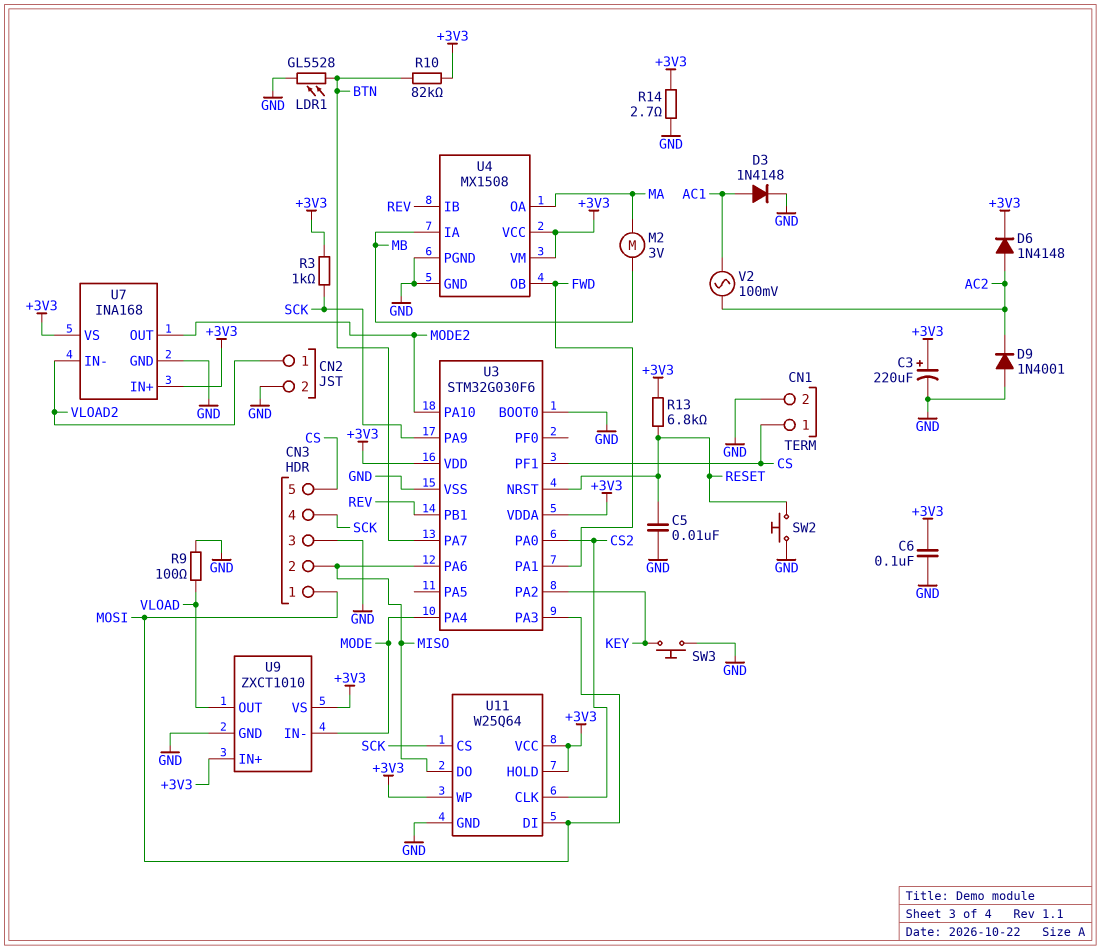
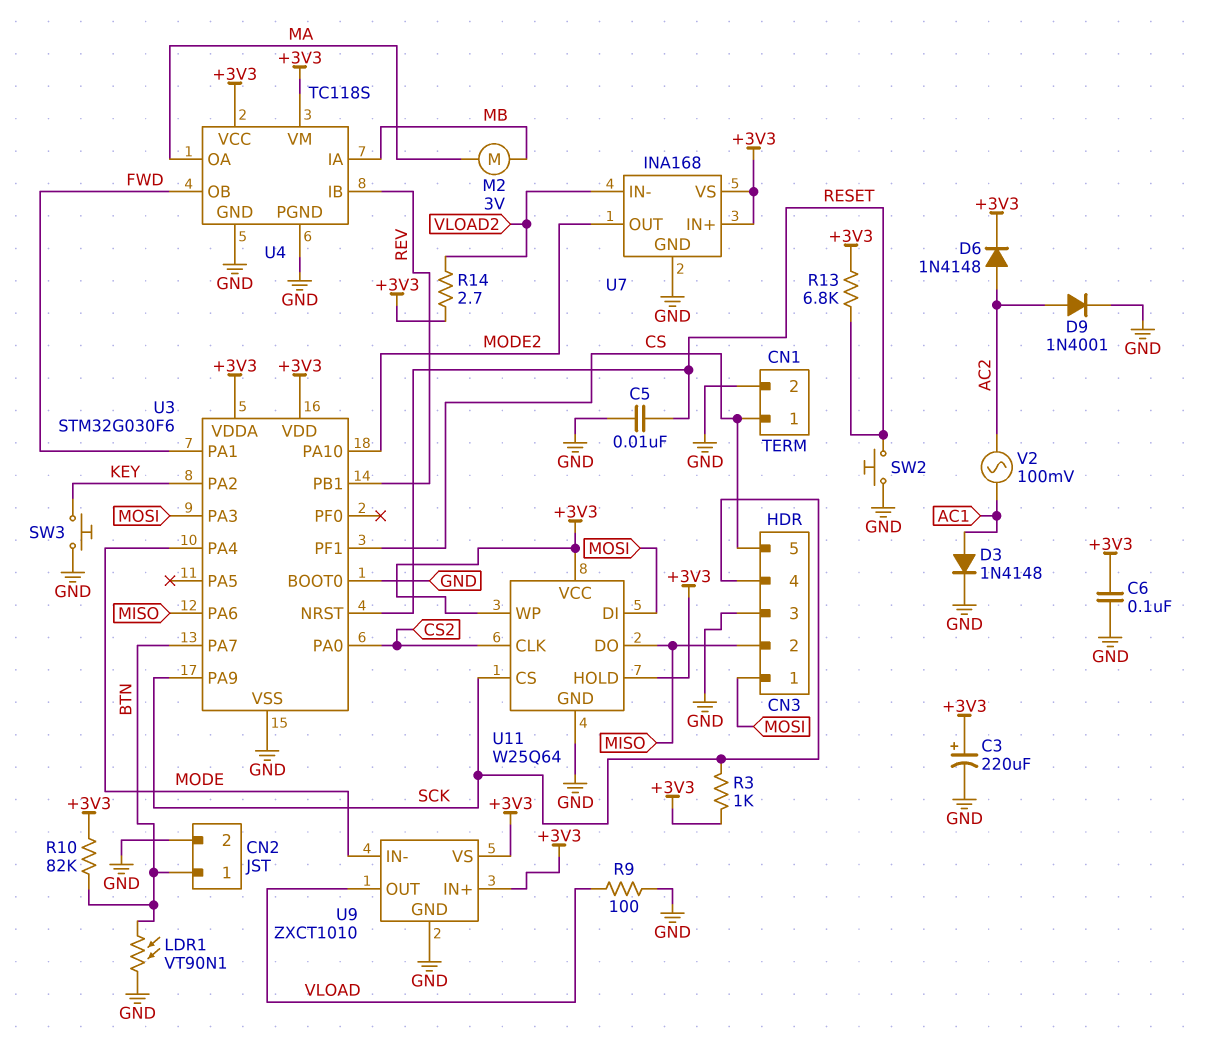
CN2 pin 1: VLOAD2 -> BTN
D9: diode 1N4001 (A GND, K AC2) -> diode 1N4001 (A AC2, K GND)
LDR1: GL5528 (BTN, GND) -> VT90N1 (BTN, GND)
R14: 2.7 (+3V3, GND) -> 2.7 (+3V3, VLOAD2)
U4: MX1508 -> TC118S

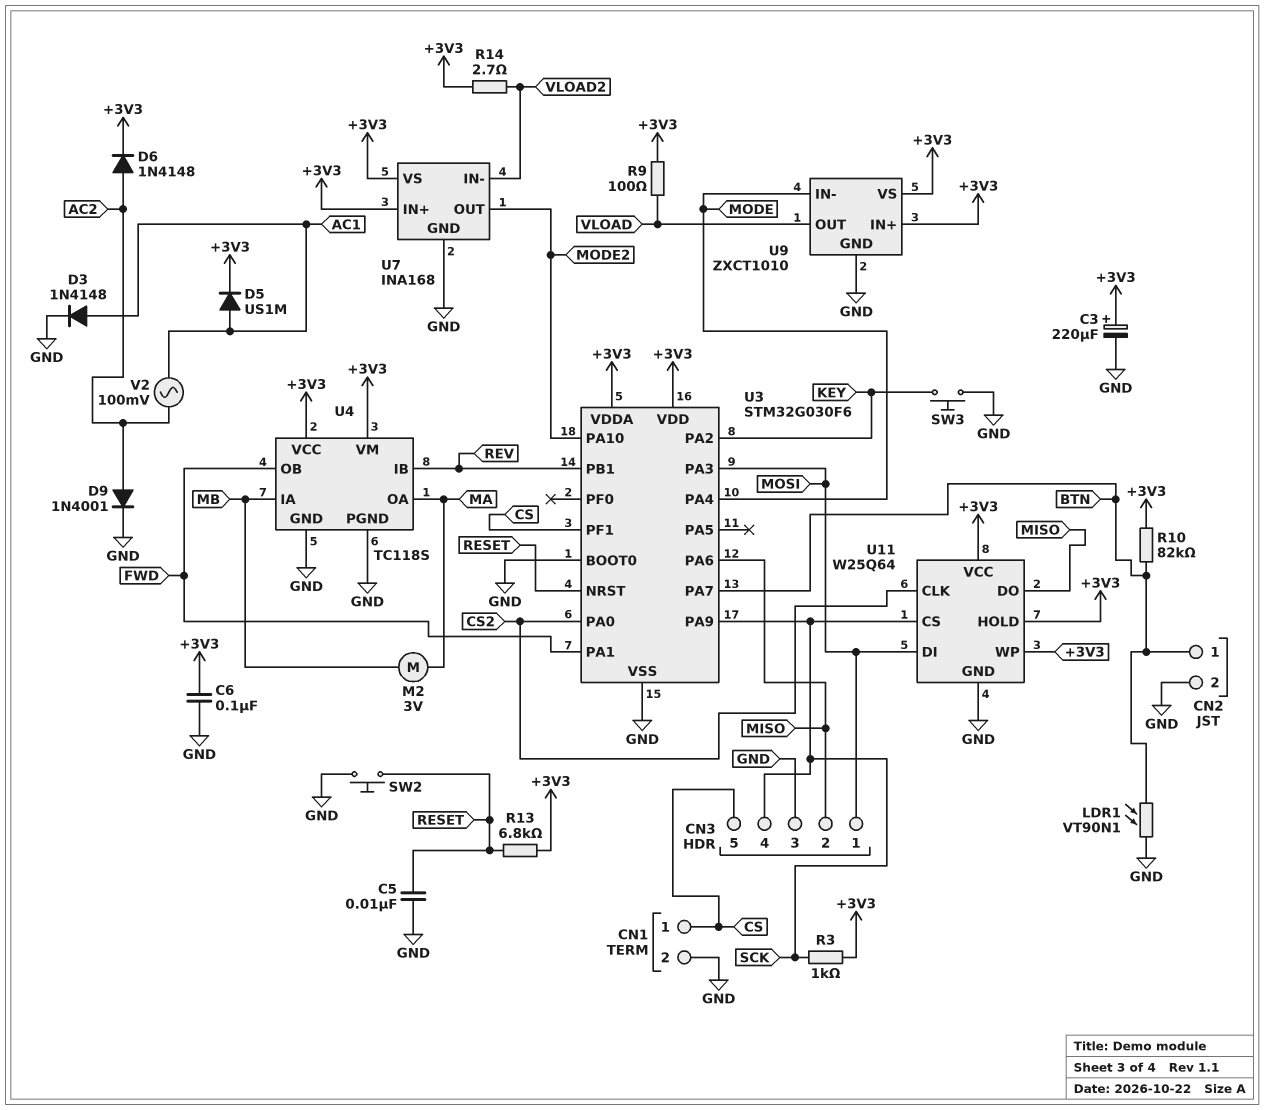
D5: none -> diode US1M (A AC1, K +3V3)
R9: 100 (GND, VLOAD) -> 100 (+3V3, VLOAD)

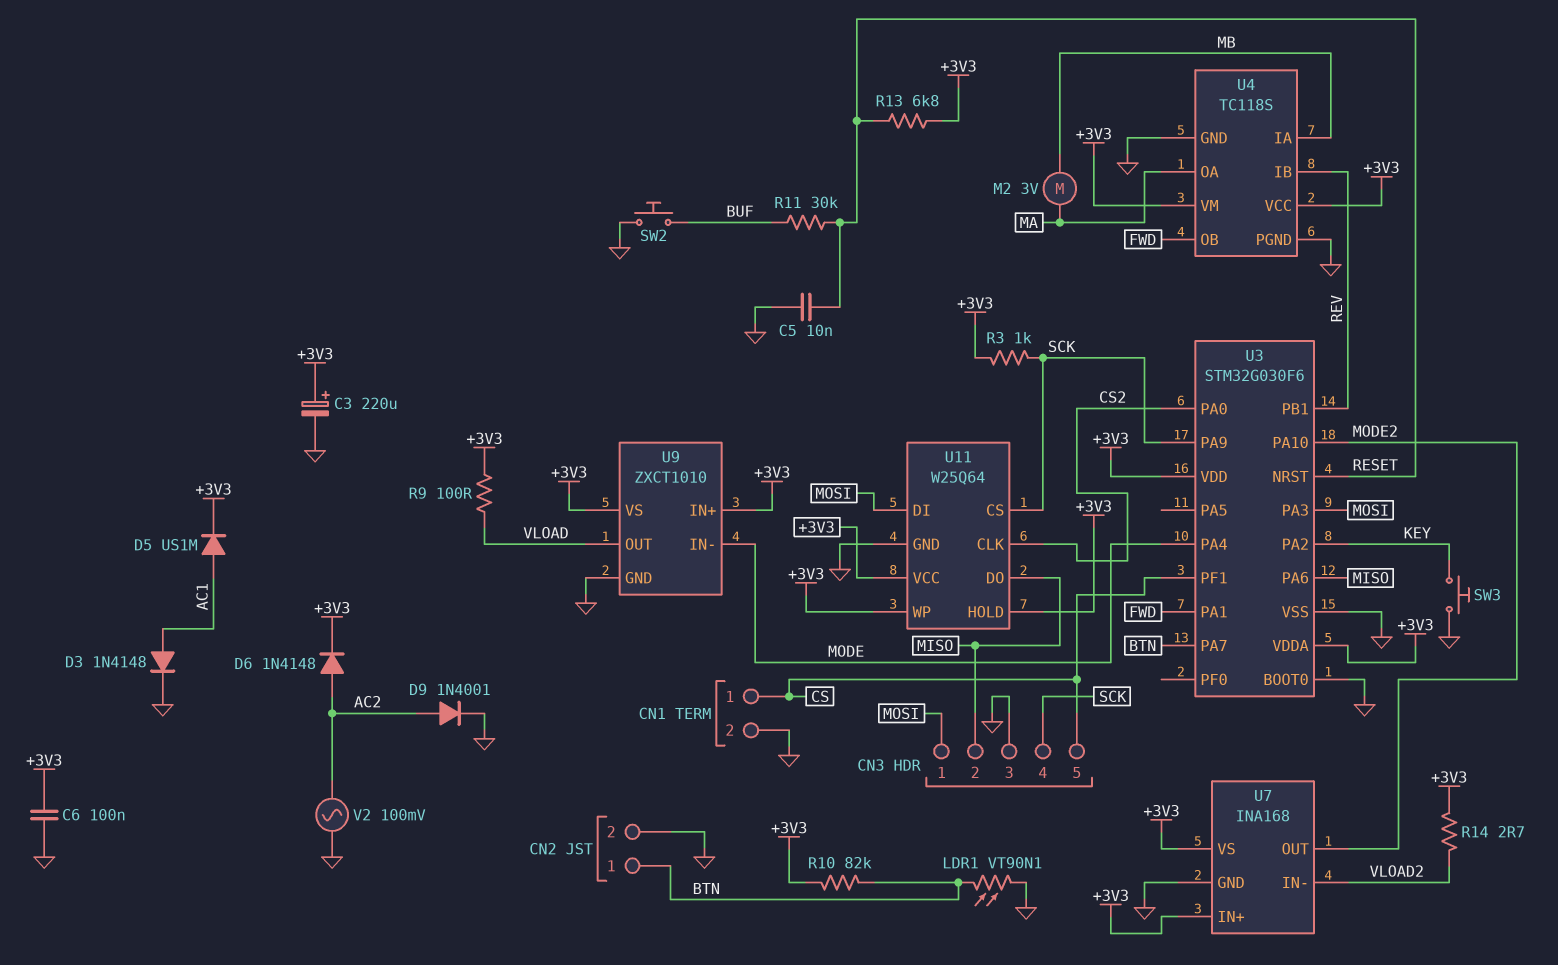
R11: none -> 30k (BUF, RESET)
SW2: button (GND, RESET) -> button (BUF, GND)
V2: AC 100mV (AC1, AC2) -> AC 100mV (AC2, GND)

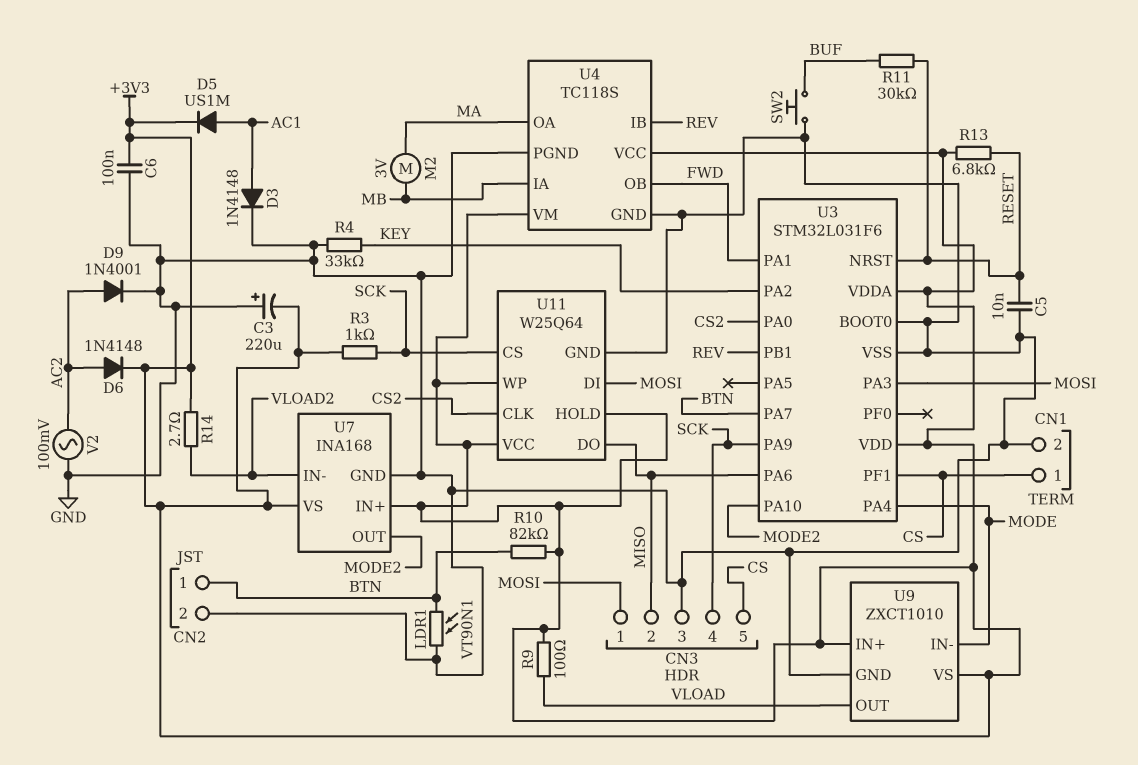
C3: 220uF (plus +3V3, minus GND) -> 220uF (plus GND, minus +3V3)
R4: none -> 33k (GND, KEY)
SW3: button (GND, KEY) -> none
U3: STM32G030F6 -> STM32L031F6

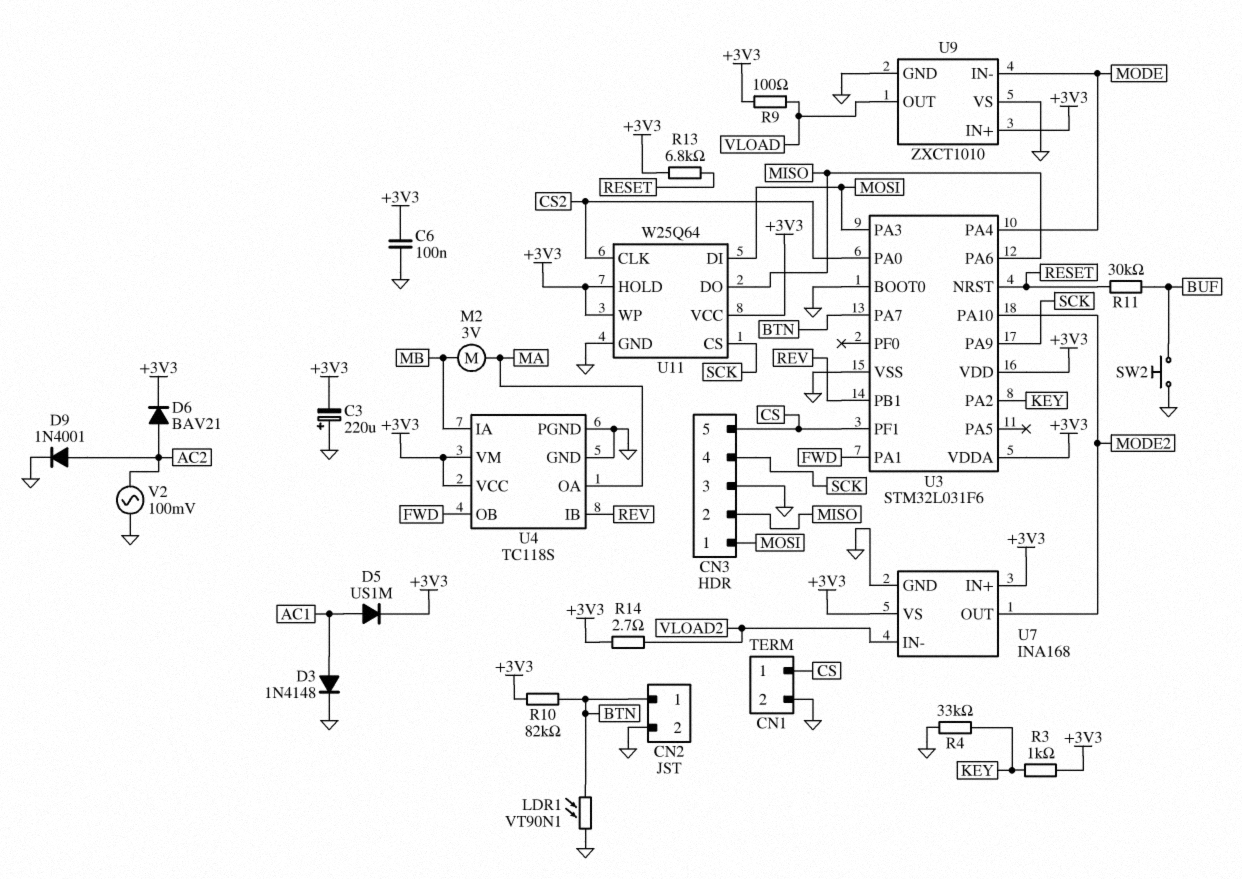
C5: 10nF (GND, RESET) -> none
D6: diode 1N4148 (A AC2, K +3V3) -> diode BAV21 (A AC2, K +3V3)
R3: 1k (+3V3, SCK) -> 1k (+3V3, KEY)
U9 pin VS: +3V3 -> GND

